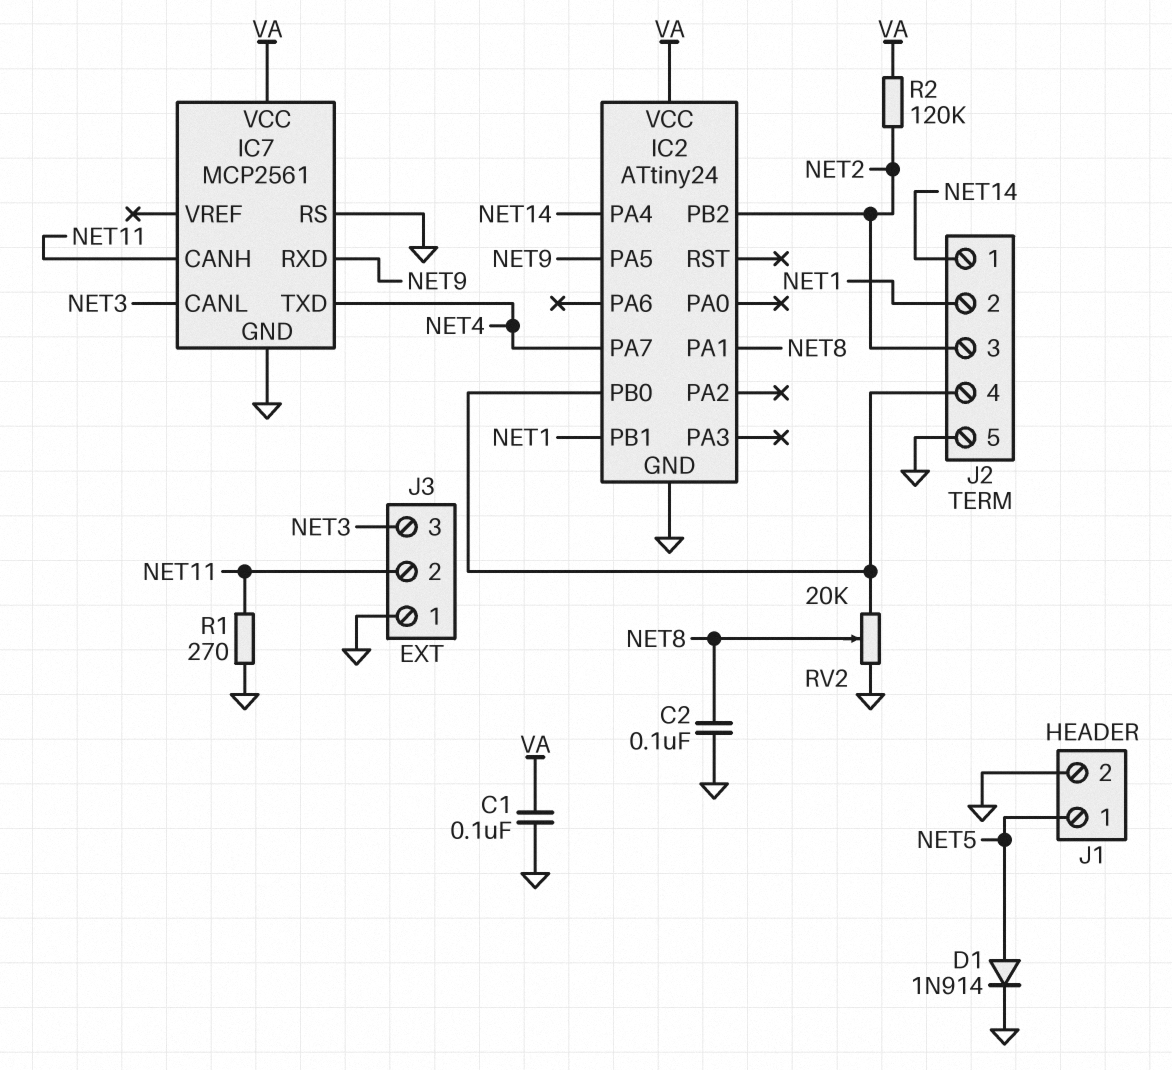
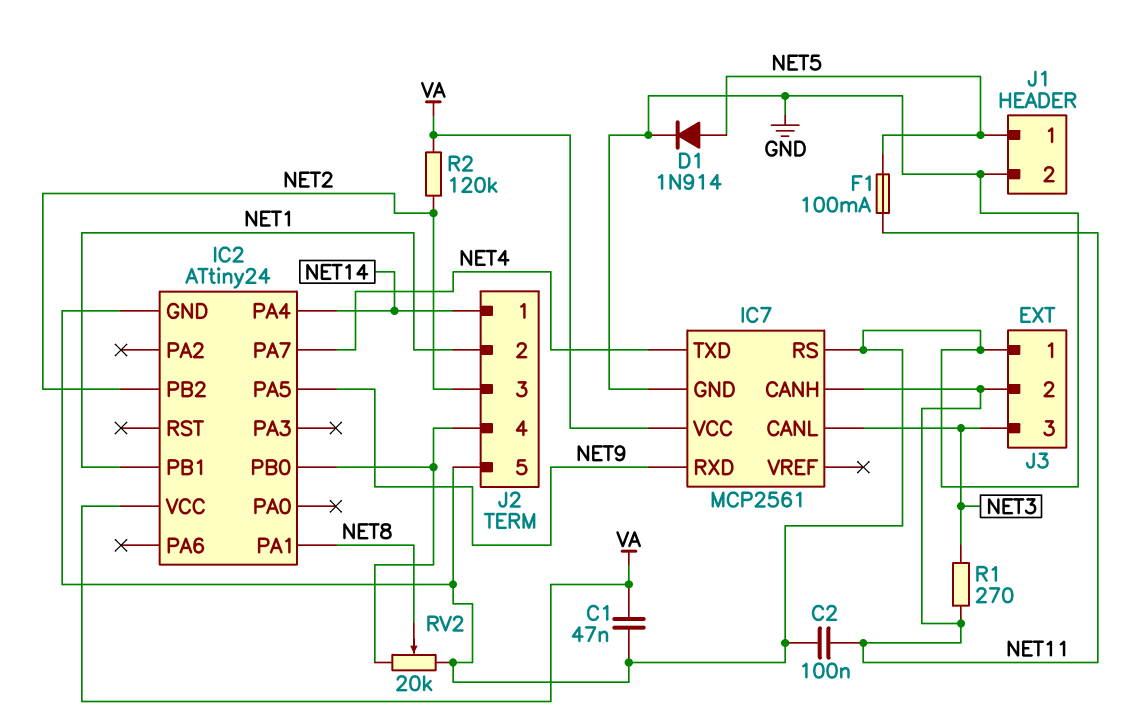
C1: 100nF (GND, VA) -> 47nF (GND, VA)
C2: 100nF (GND, NET8) -> 100nF (GND, NET11)
F1: none -> 100mA (NET5, NET11)
R1: 270 (GND, NET11) -> 270 (NET3, NET11)

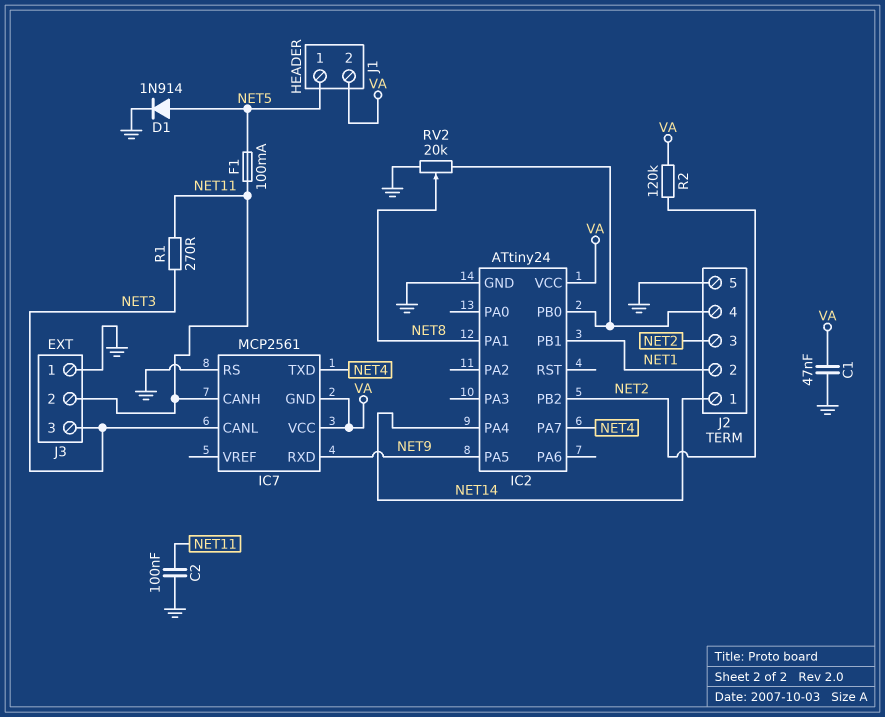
IC7 pin GND: GND -> VA
J1 pin 2: GND -> VA

